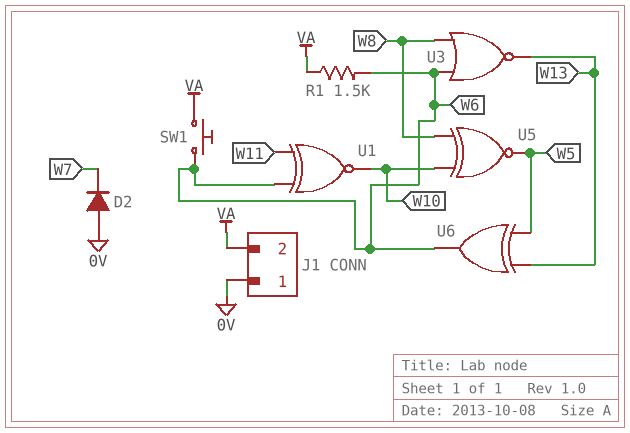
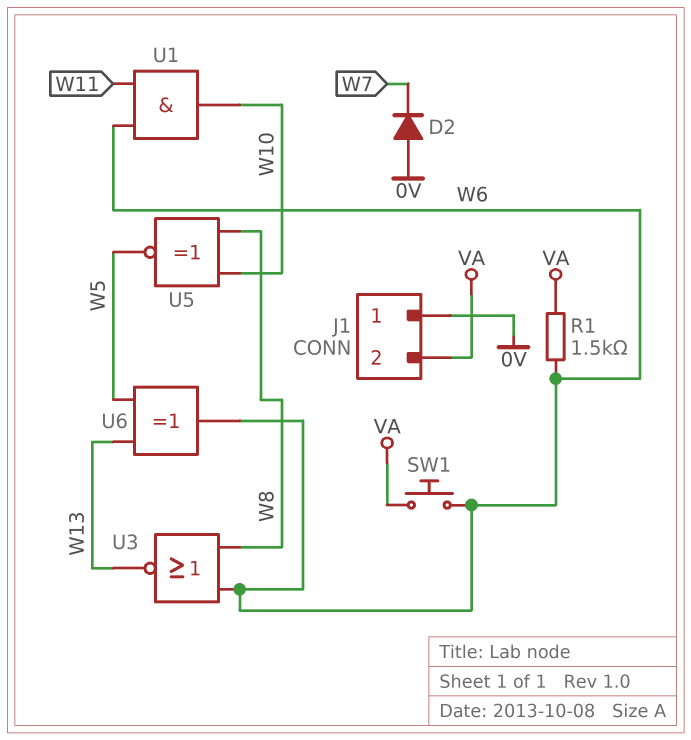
U1: XNOR (in W6, in W11, out W10) -> AND (in W6, in W11, out W10)

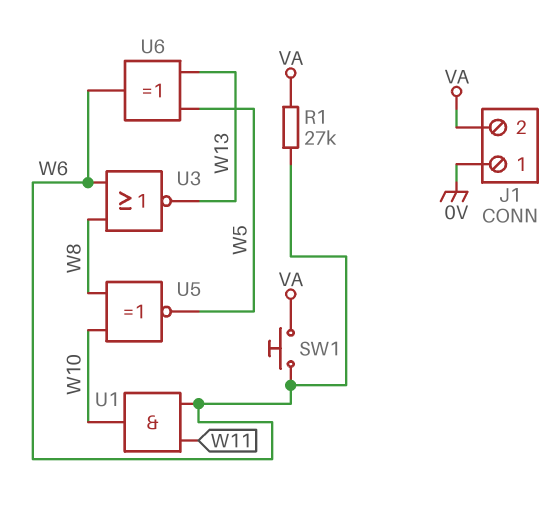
D2: diode (A 0V, K W7) -> none
R1: 1.5k (VA, W6) -> 27k (VA, W6)

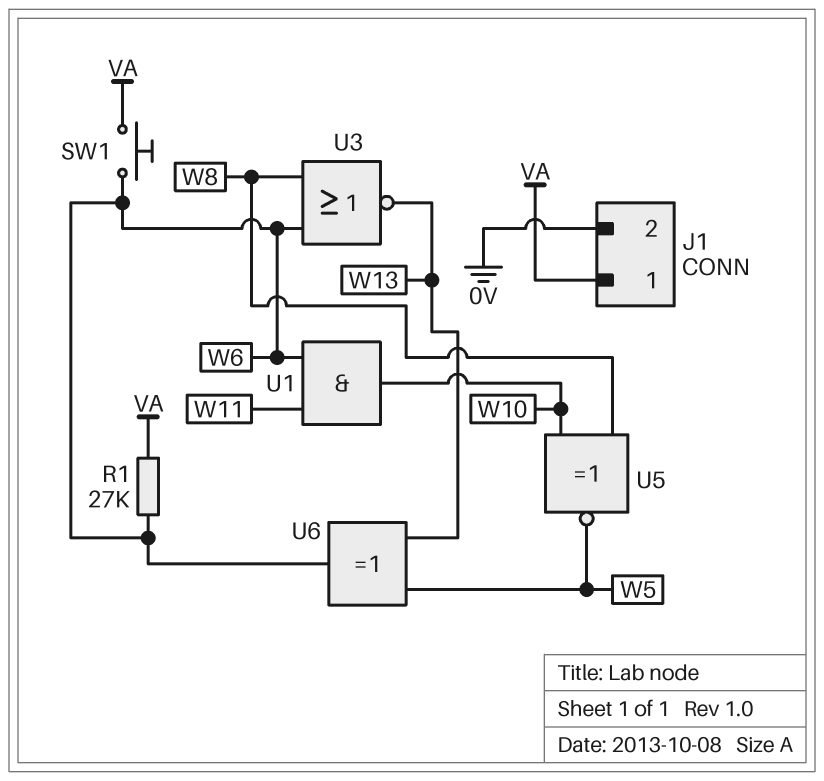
J1 pin 1: 0V -> VA
J1 pin 2: VA -> 0V

